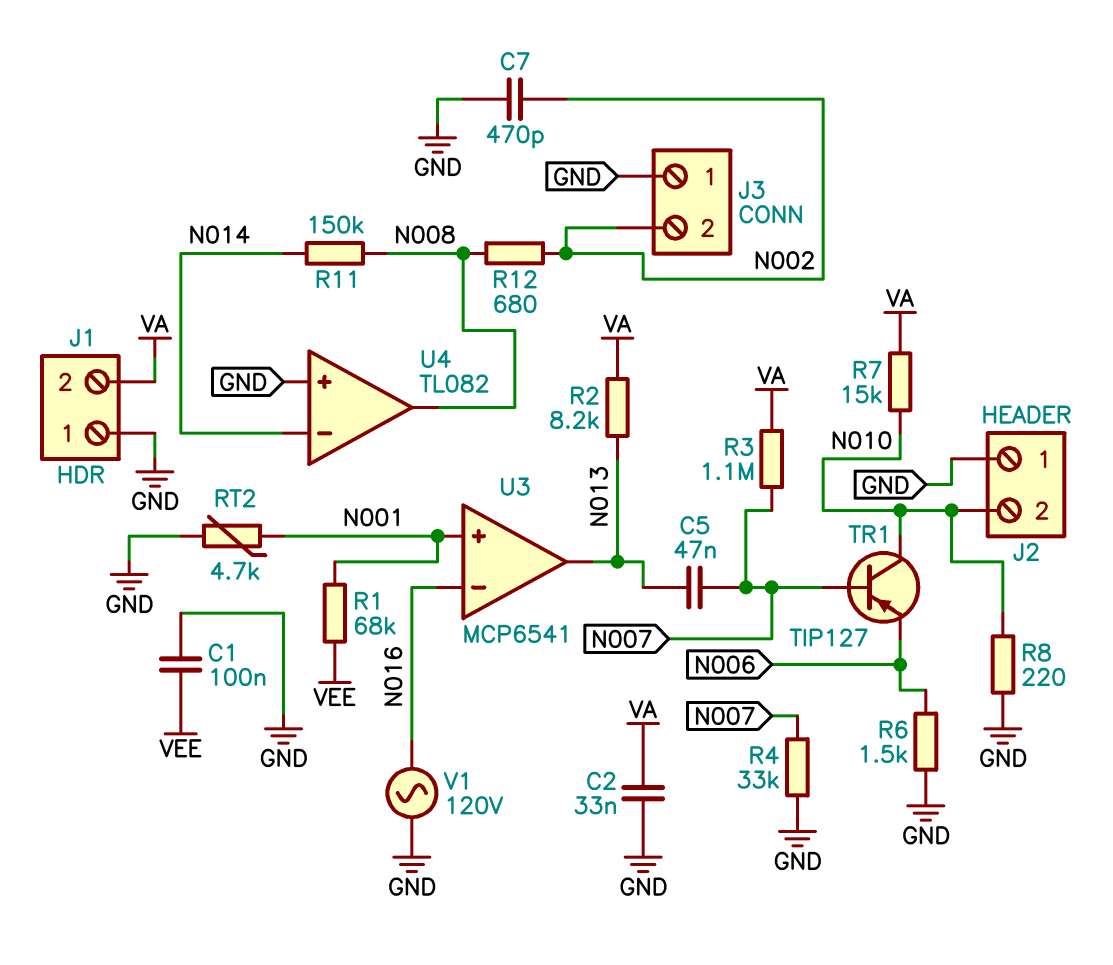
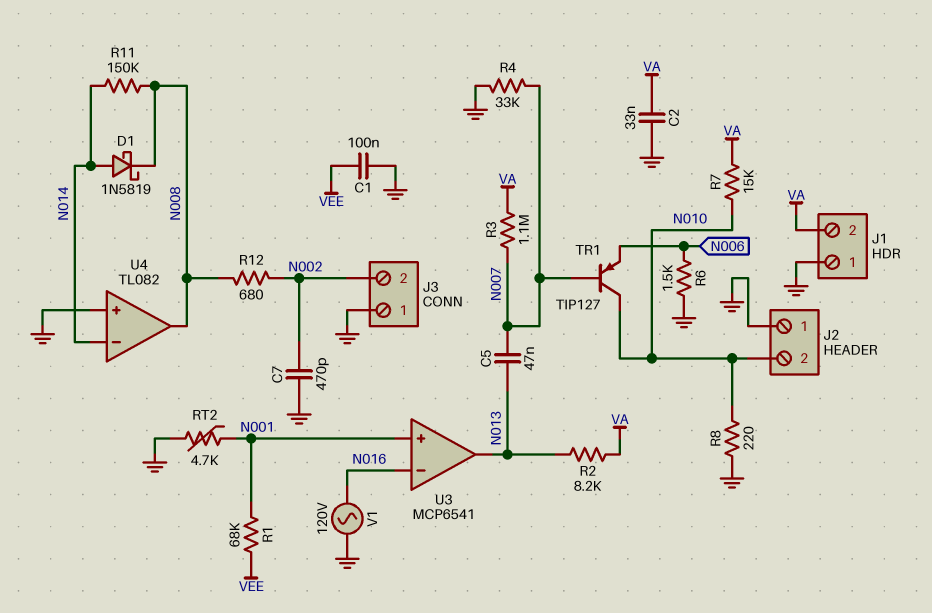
D1: none -> schottky 1N5819 (A N014, K N008)

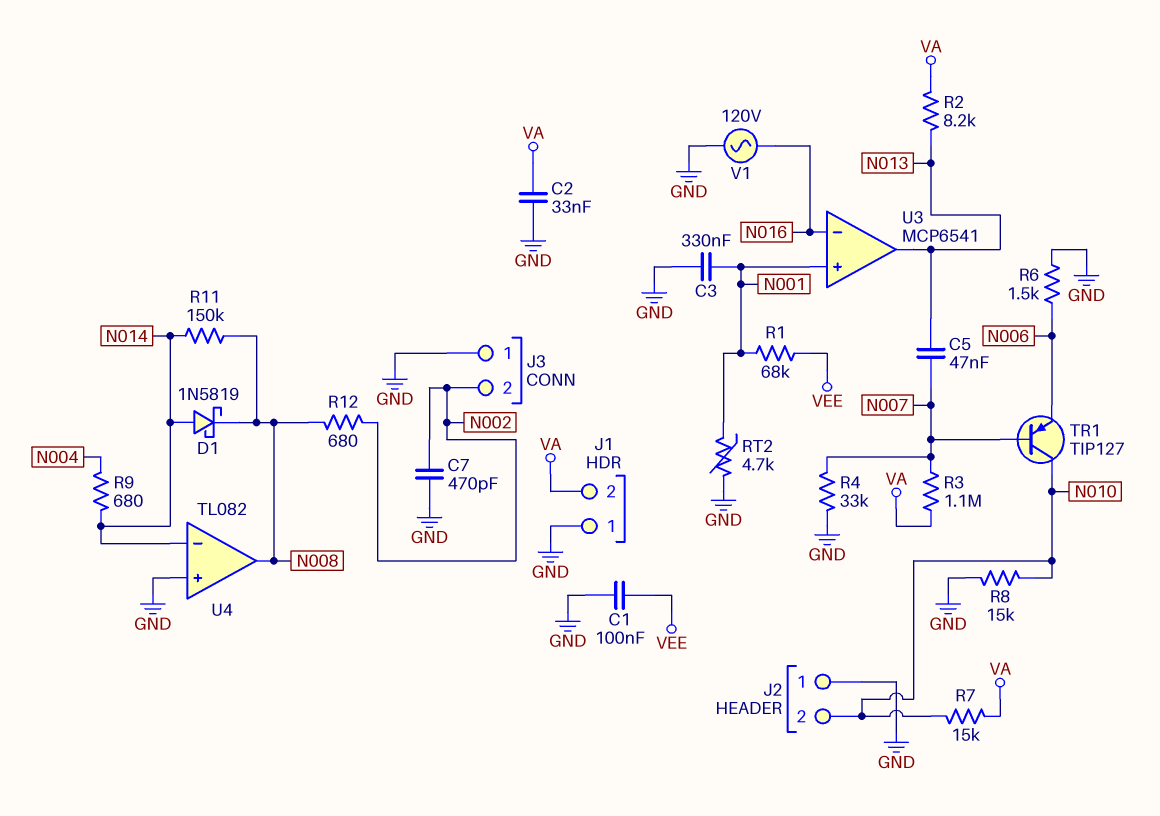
C3: none -> 330nF (GND, N001)
R8: 220 (GND, N010) -> 15k (GND, N010)
R9: none -> 680 (N004, N014)

